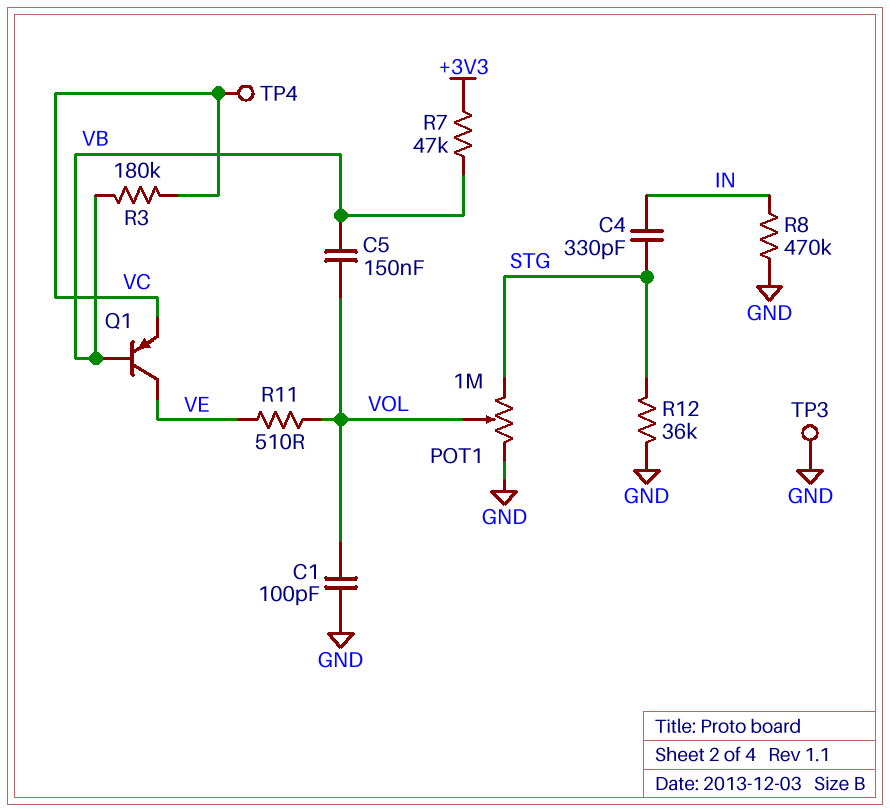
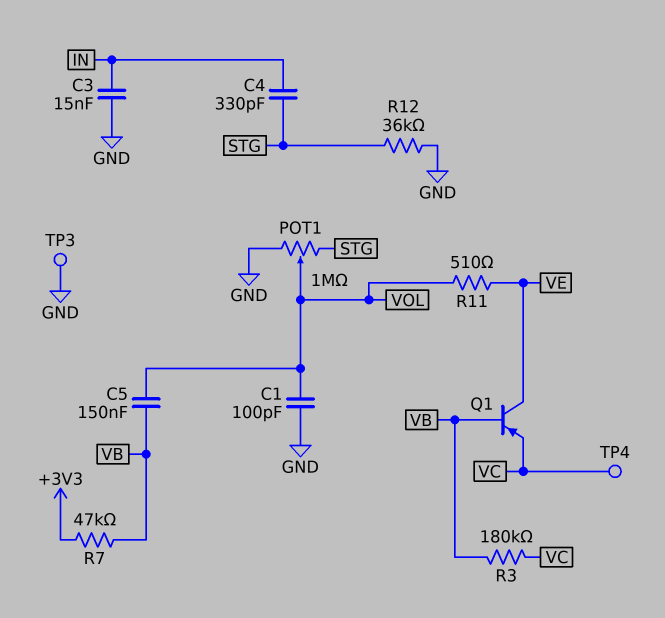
C3: none -> 15nF (GND, IN)
R8: 470k (GND, IN) -> none

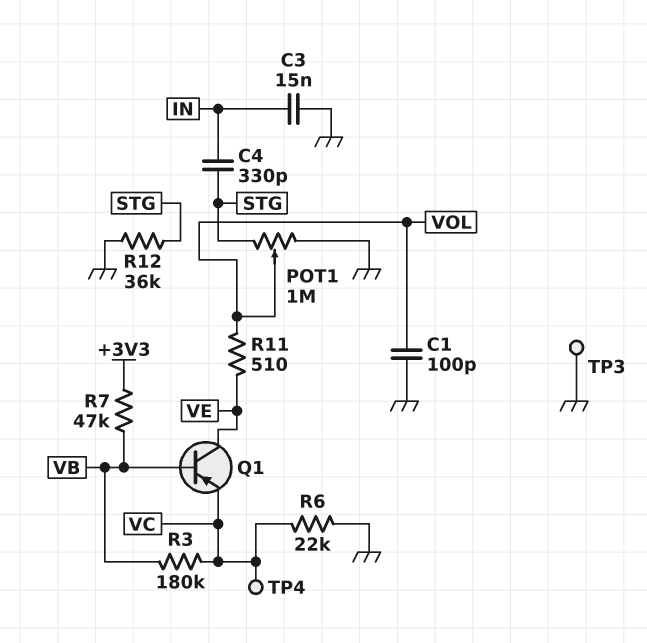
C5: 150nF (VB, VOL) -> none
R6: none -> 22k (GND, VC)

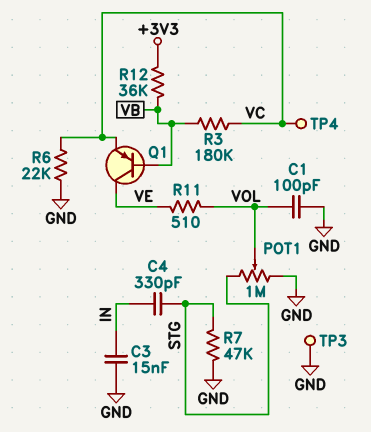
R7: 47k (+3V3, VB) -> 47k (GND, STG)
R12: 36k (GND, STG) -> 36k (+3V3, VB)

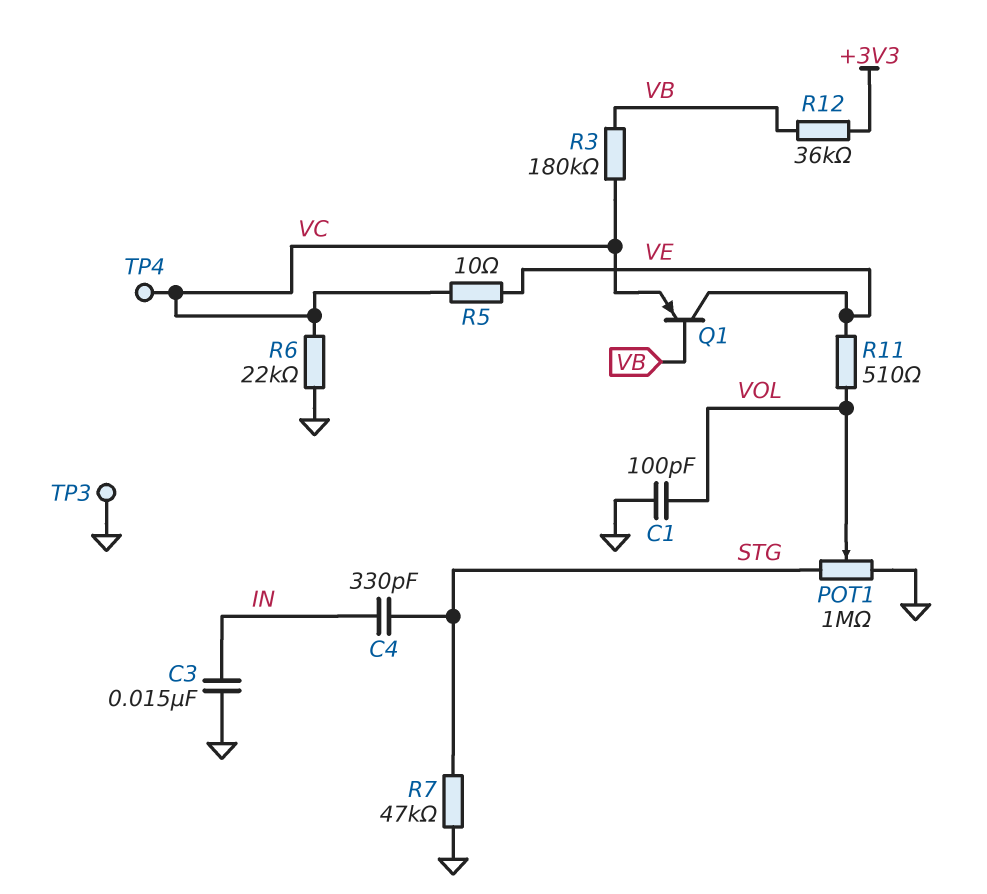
R5: none -> 10 (VC, VE)

